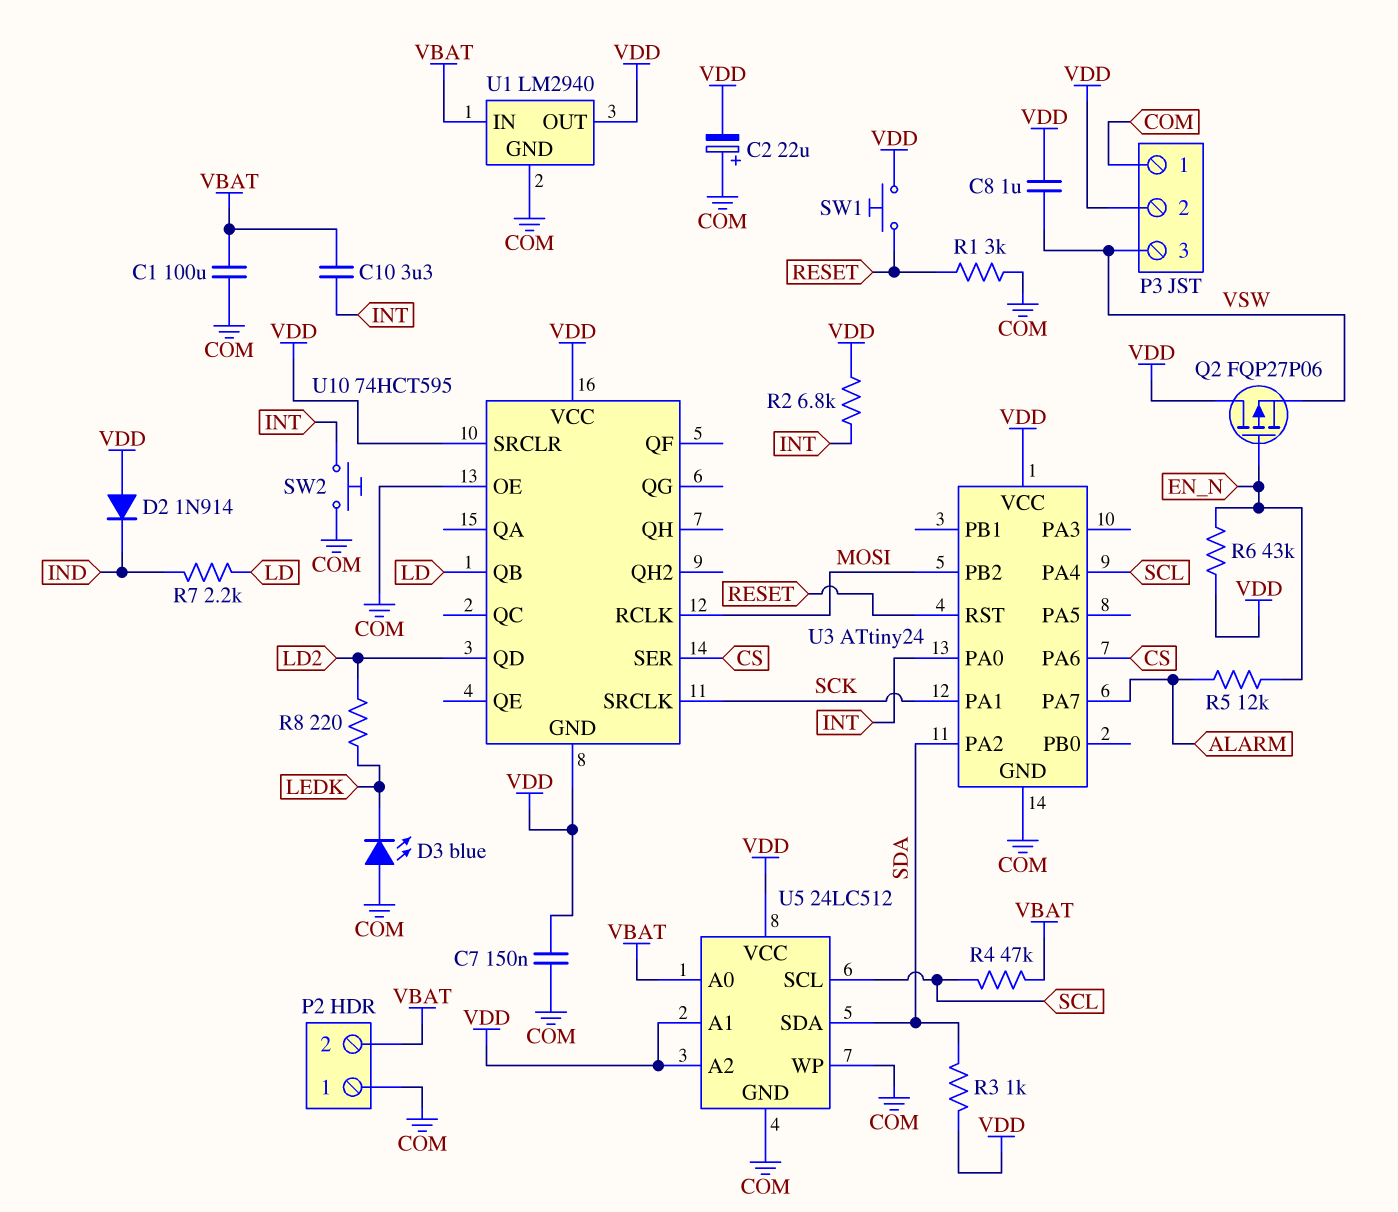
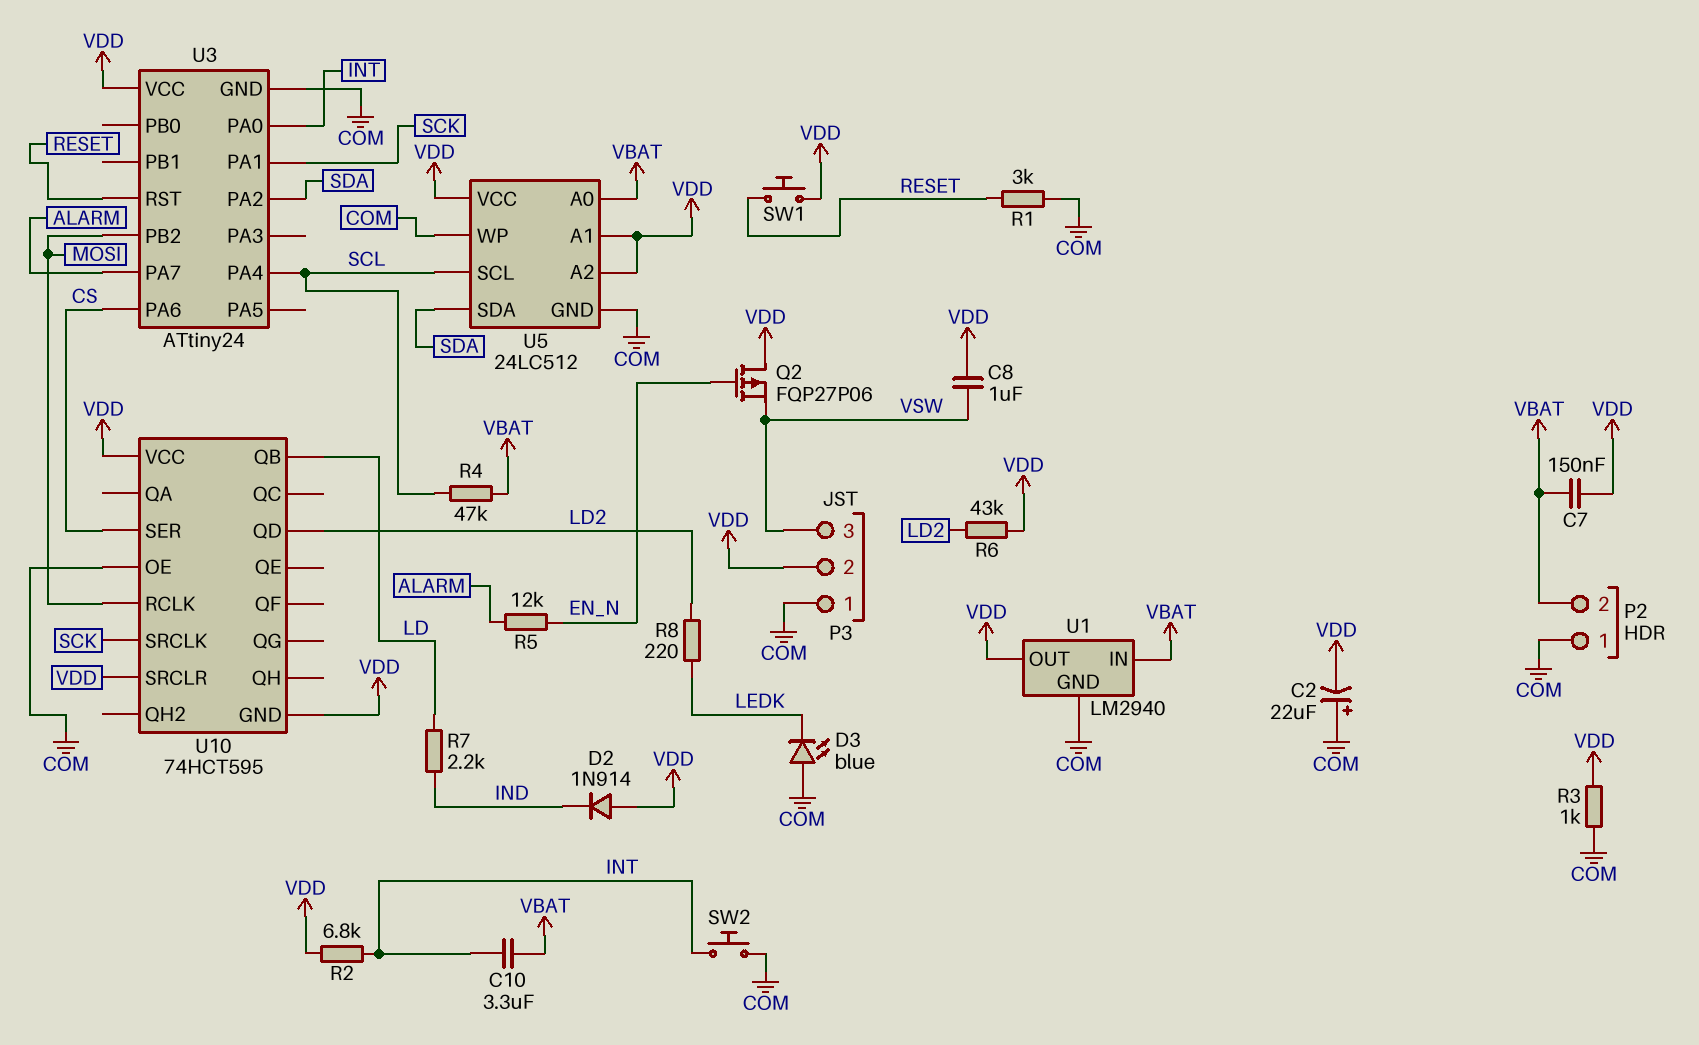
C1: 100uF (COM, VBAT) -> none
C7: 150nF (COM, VDD) -> 150nF (VBAT, VDD)
R3: 1k (SDA, VDD) -> 1k (COM, VDD)
R6: 43k (EN_N, VDD) -> 43k (LD2, VDD)

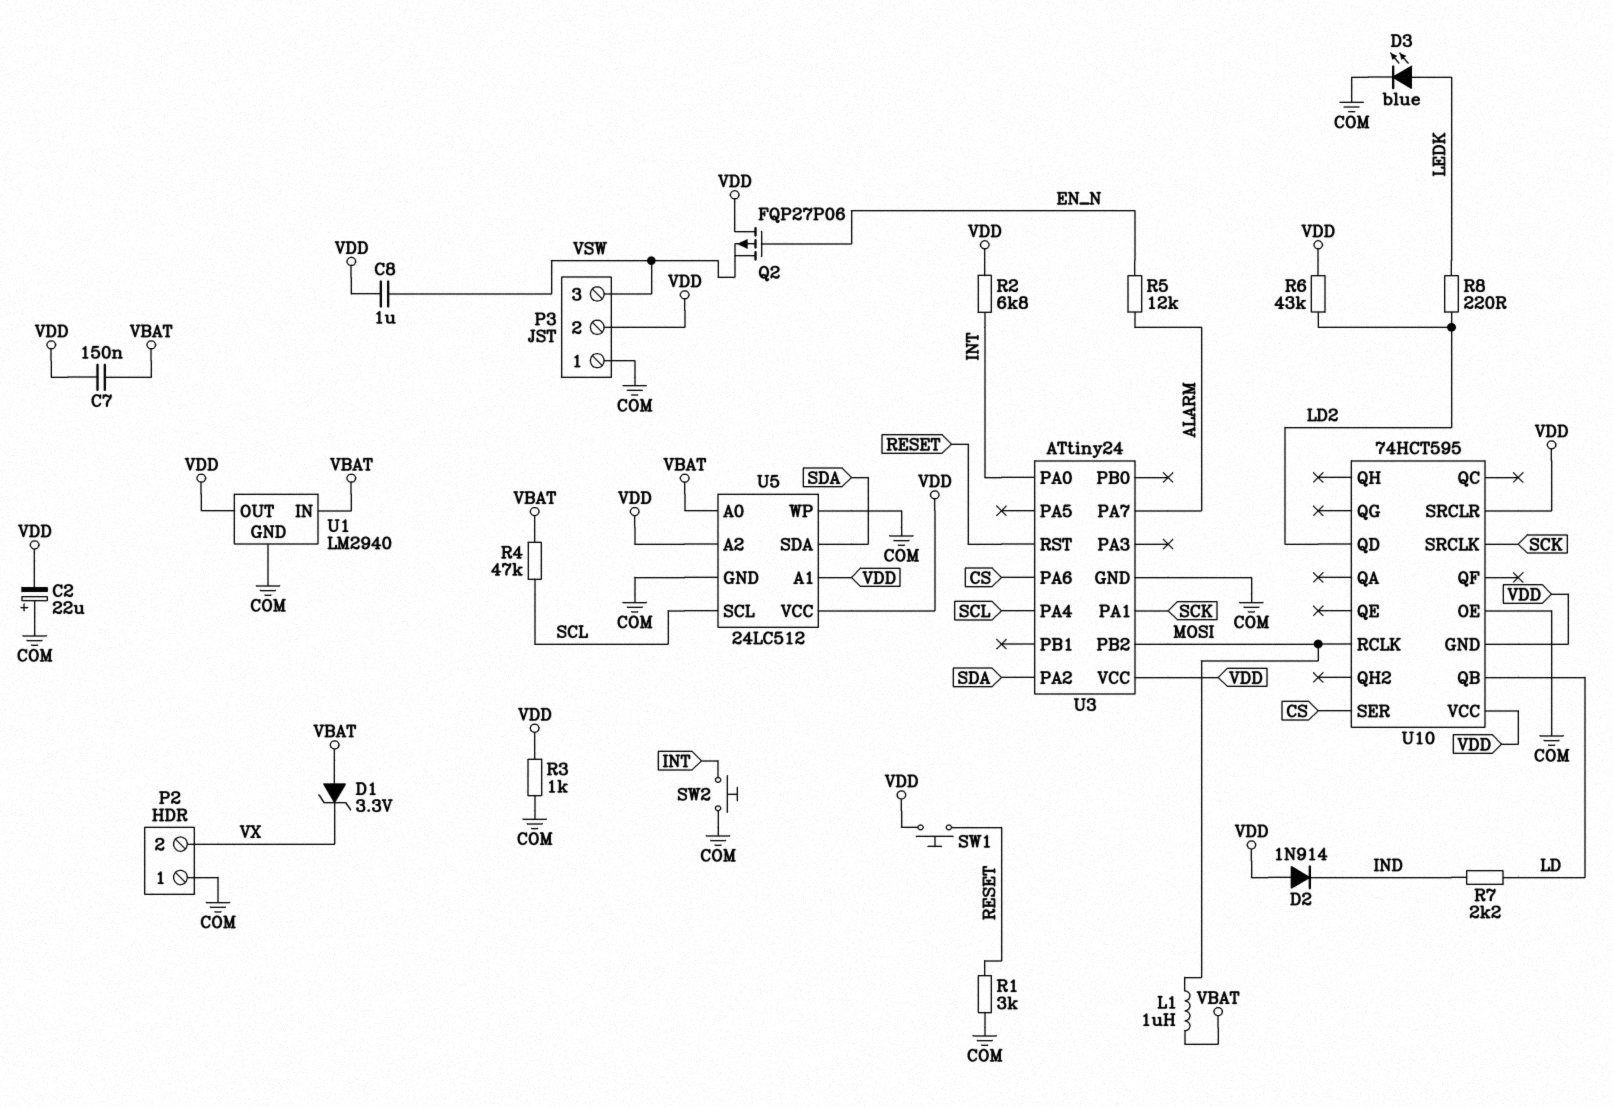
C10: 3.3uF (INT, VBAT) -> none
D1: none -> zener 3.3V (A VBAT, K VX)
D3: LED blue (A COM, K LEDK) -> LED blue (A LEDK, K COM)
L1: none -> 1uH (MOSI, VBAT)
P2 pin 2: VBAT -> VX

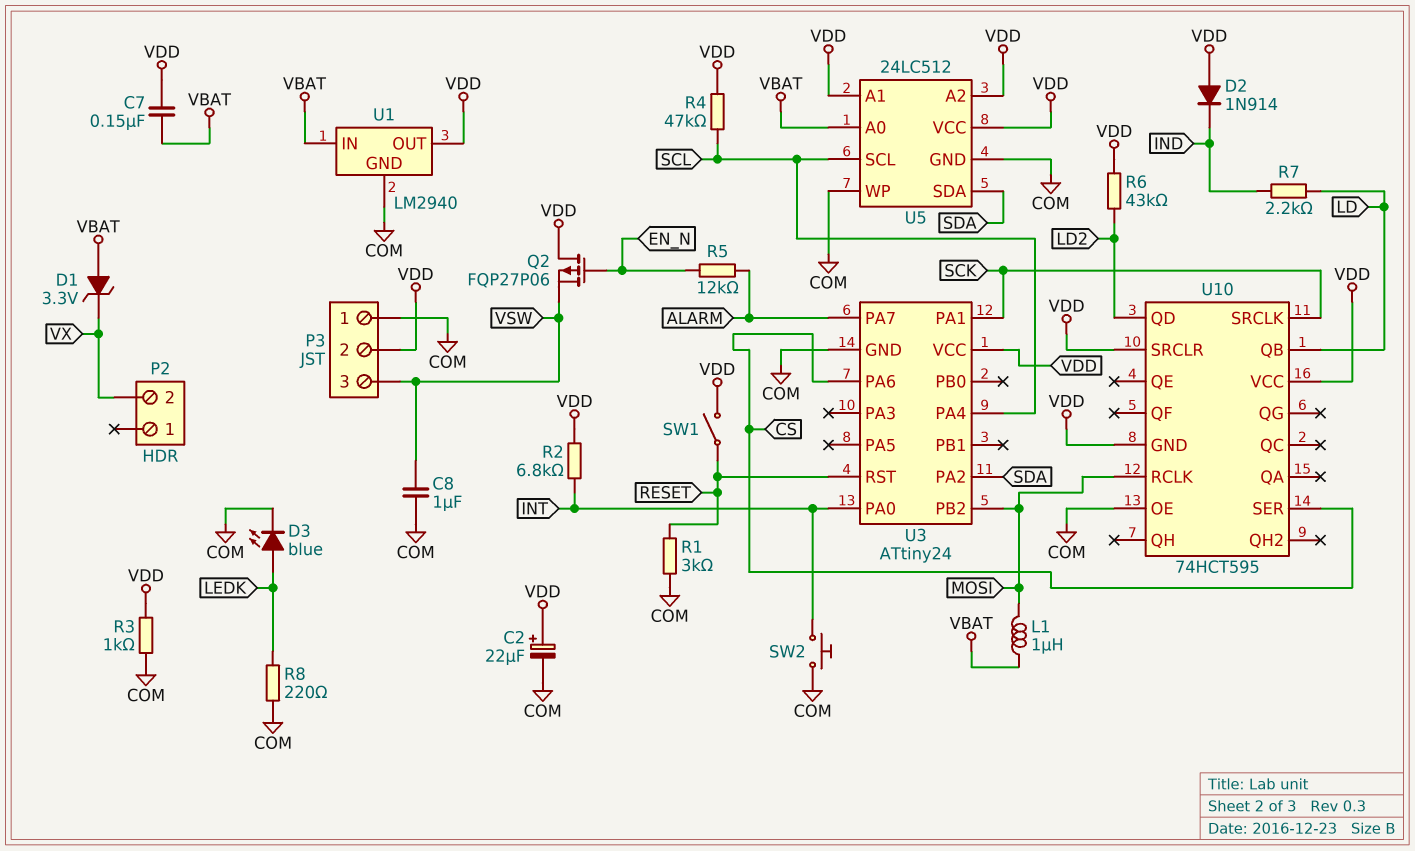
C2: 22uF (plus COM, minus VDD) -> 22uF (plus VDD, minus COM)
C8: 1uF (VDD, VSW) -> 1uF (COM, VSW)
P2 pin 1: COM -> none
R4: 47k (SCL, VBAT) -> 47k (SCL, VDD)
R8: 220 (LD2, LEDK) -> 220 (COM, LEDK)
SW1: button (RESET, VDD) -> switch (RESET, VDD)

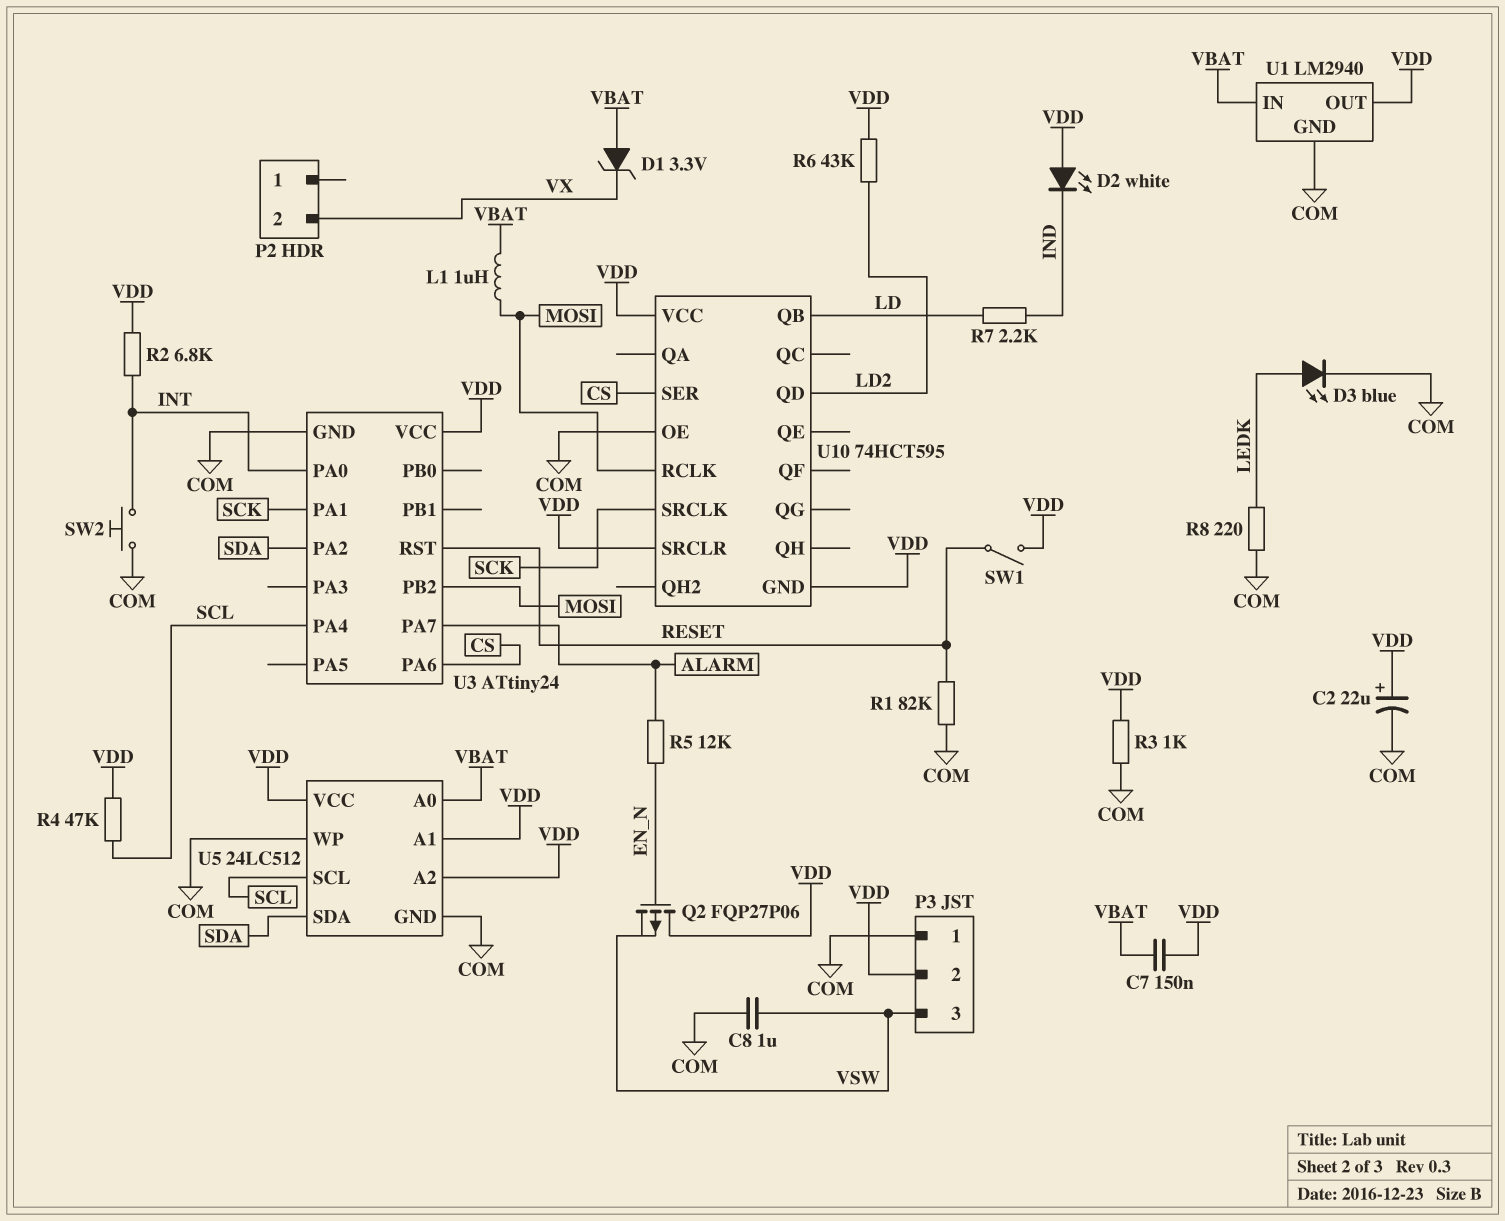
D2: diode 1N914 (A VDD, K IND) -> LED white (A VDD, K IND)
R1: 3k (COM, RESET) -> 82k (COM, RESET)

